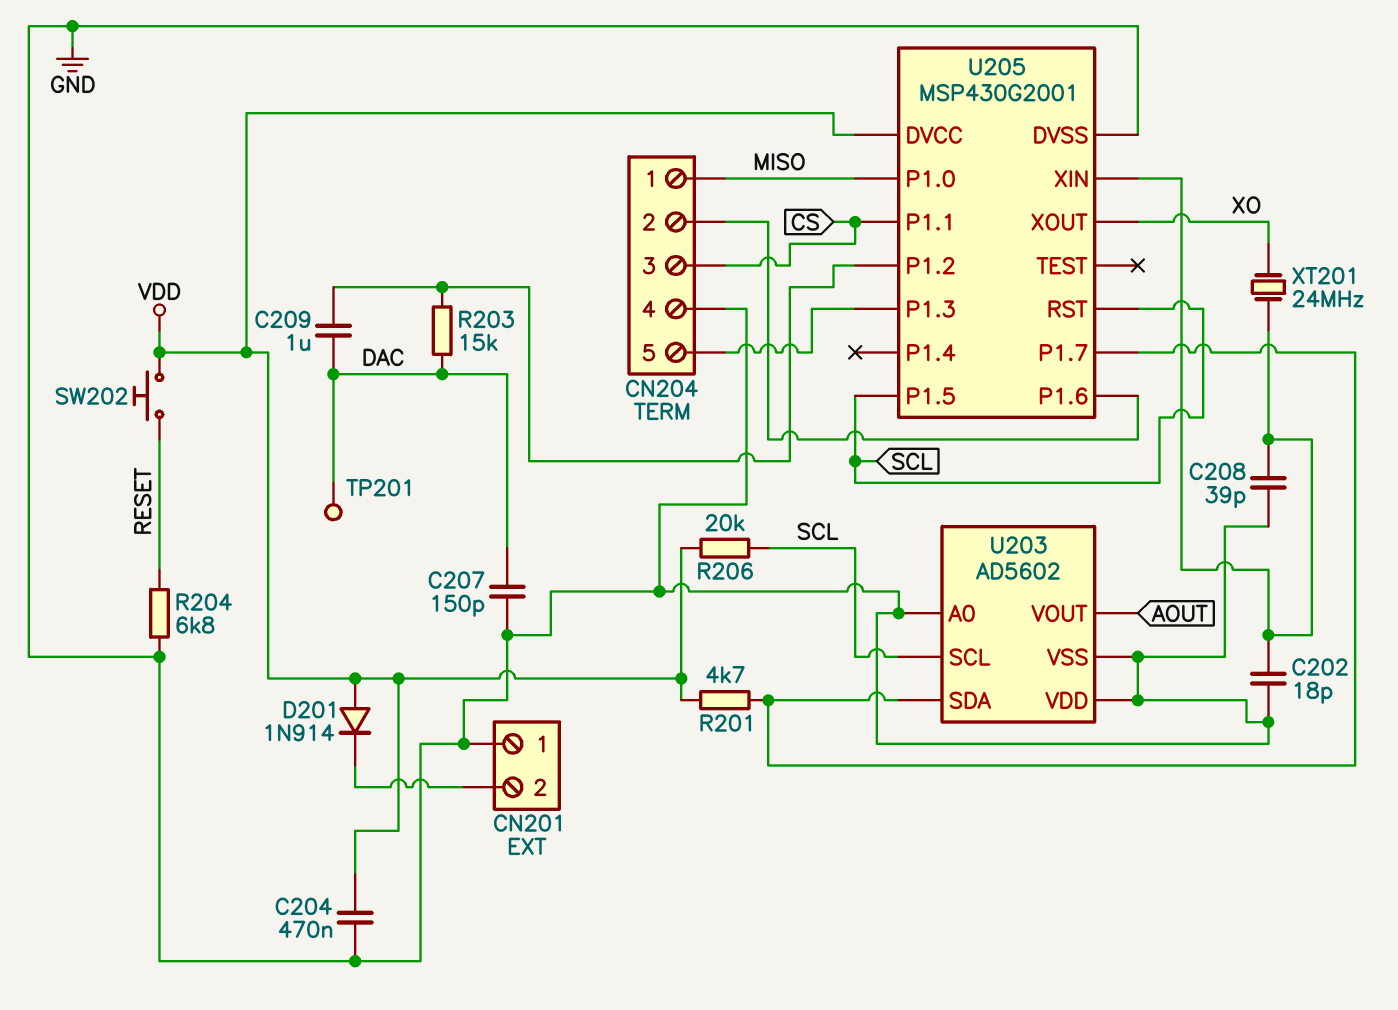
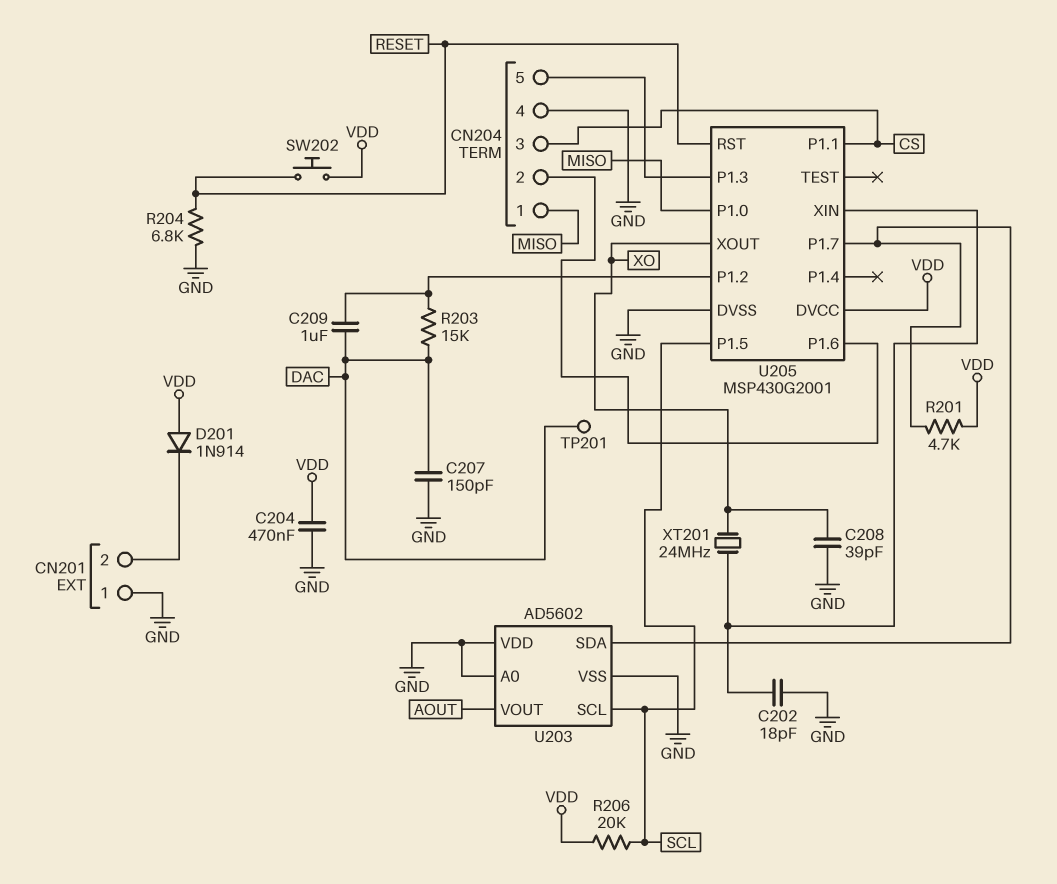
C208: 39pF (GND, U205/XIN) -> 39pF (GND, XO)
U205 pin RST: SCL -> RESET

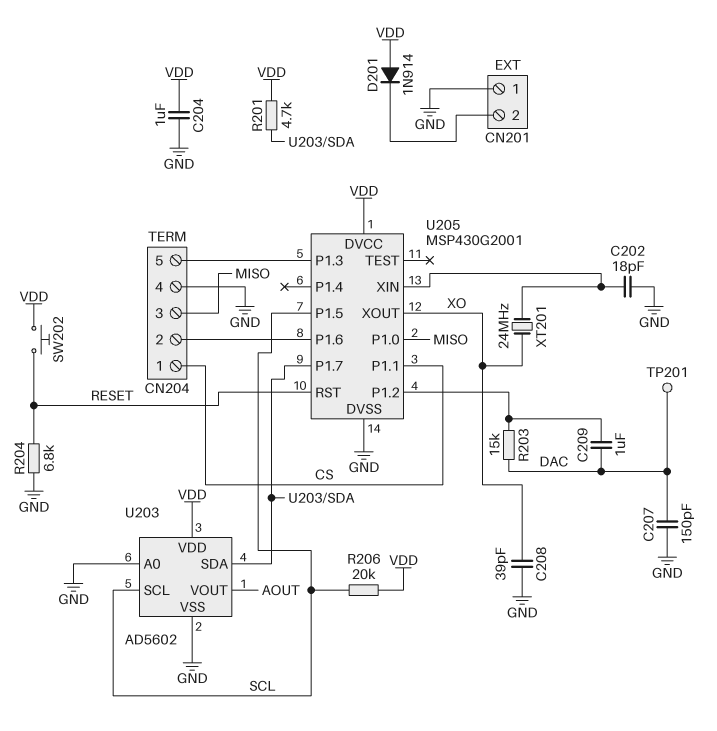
C204: 470nF (GND, VDD) -> 1uF (GND, VDD)
CN204 pin 1: MISO -> CS
CN204 pin 3: CS -> MISO
U203 pin VDD: GND -> VDD

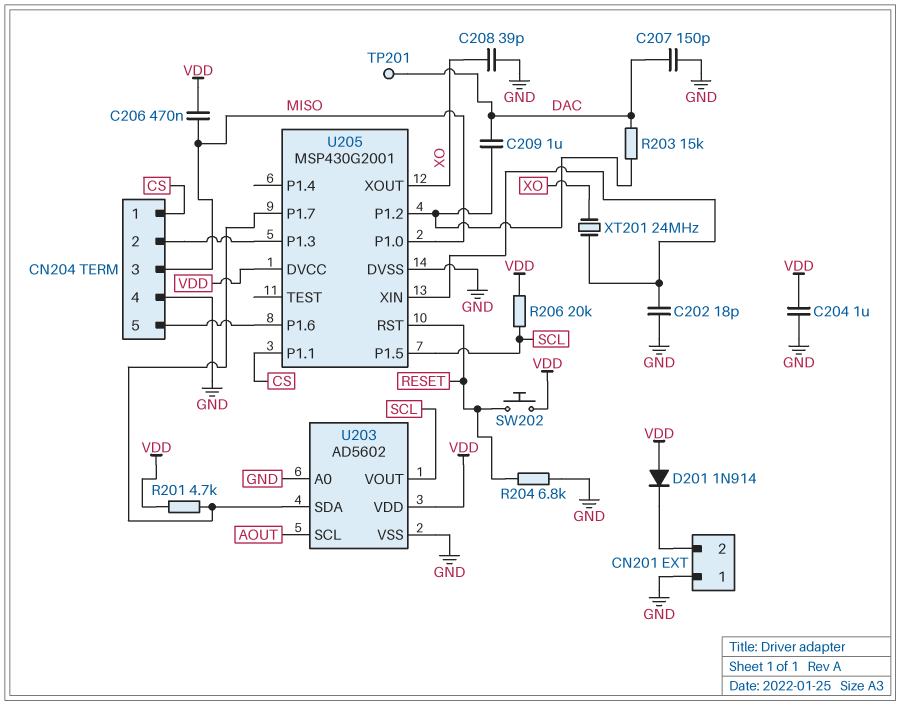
C206: none -> 470nF (MISO, VDD)
U203 pin SCL: SCL -> AOUT
U203 pin VOUT: AOUT -> SCL
U205 pin P1.3: CN204/5 -> CN204/2
U205 pin P1.6: CN204/2 -> CN204/5

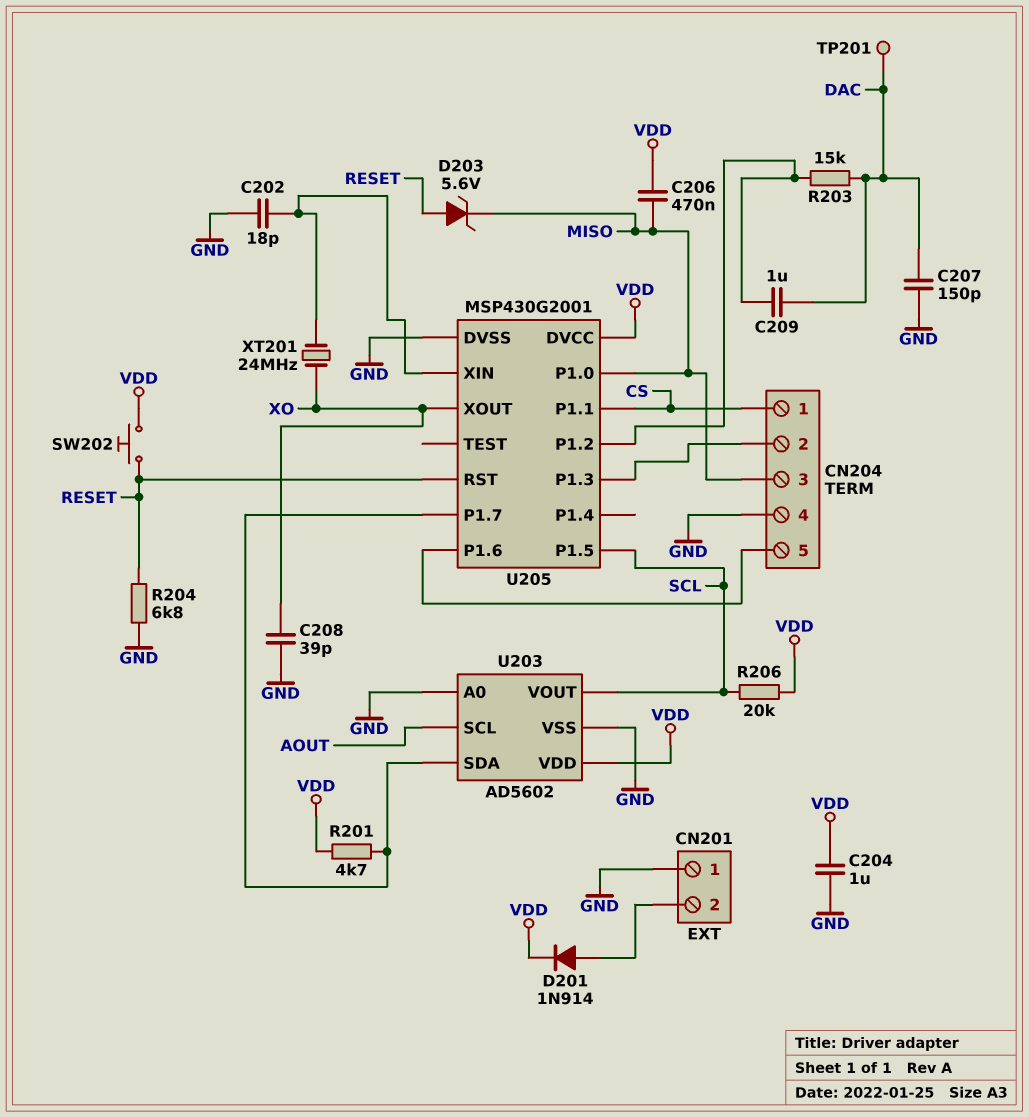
D201: diode 1N914 (A VDD, K CN201/2) -> diode 1N914 (A CN201/2, K VDD)
D203: none -> zener 5.6V (A RESET, K MISO)

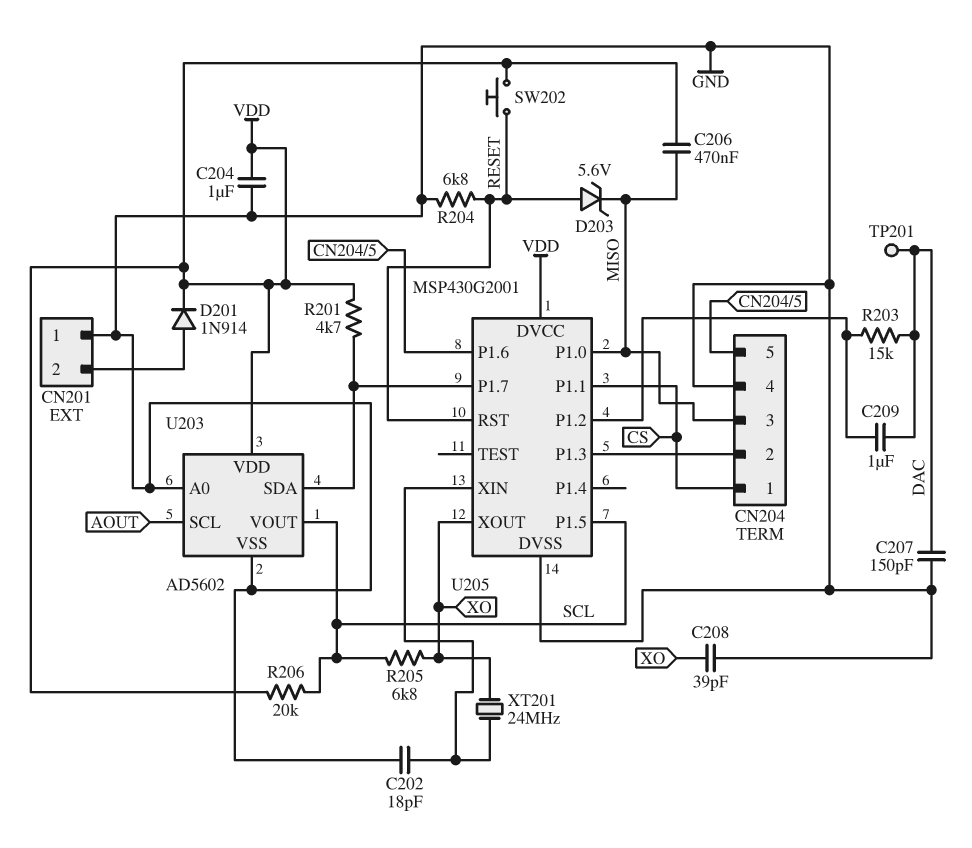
R205: none -> 6.8k (SCL, XO)

